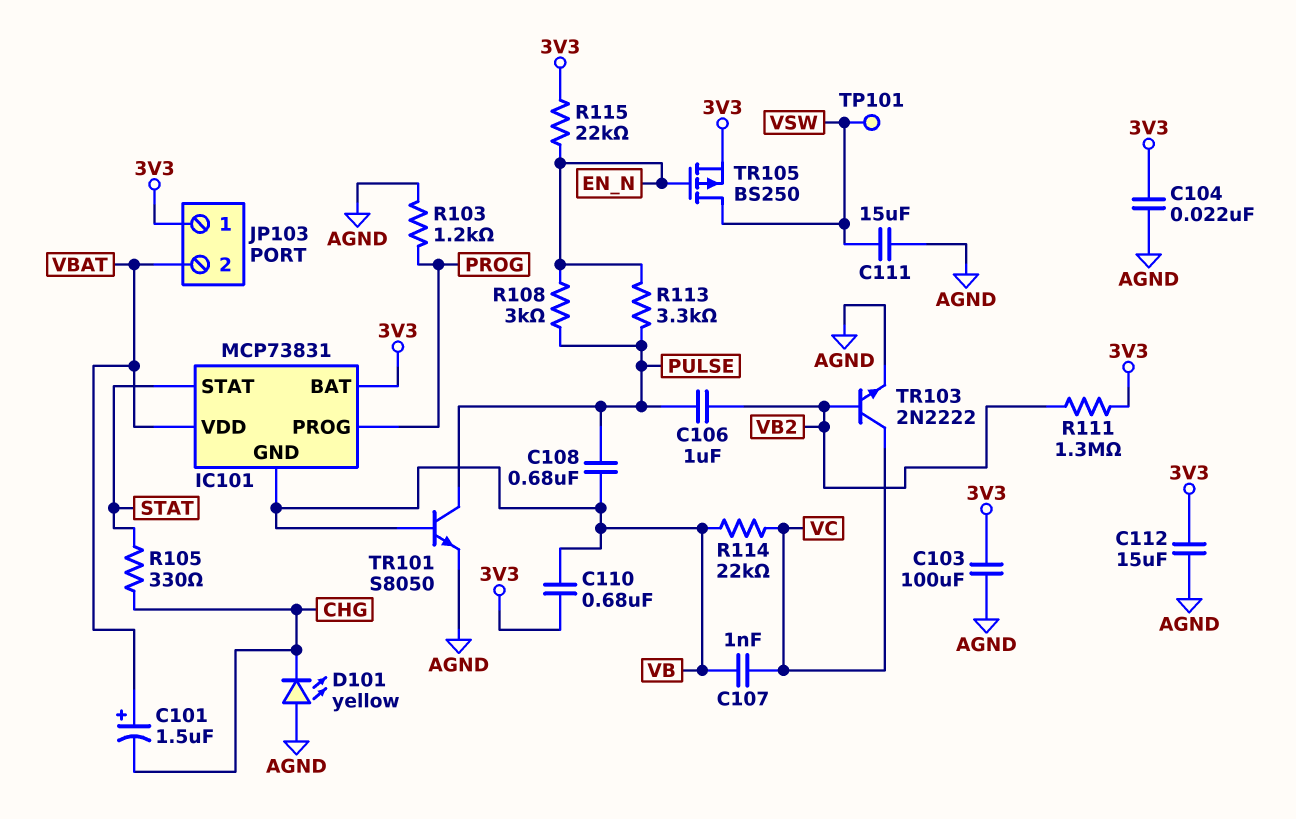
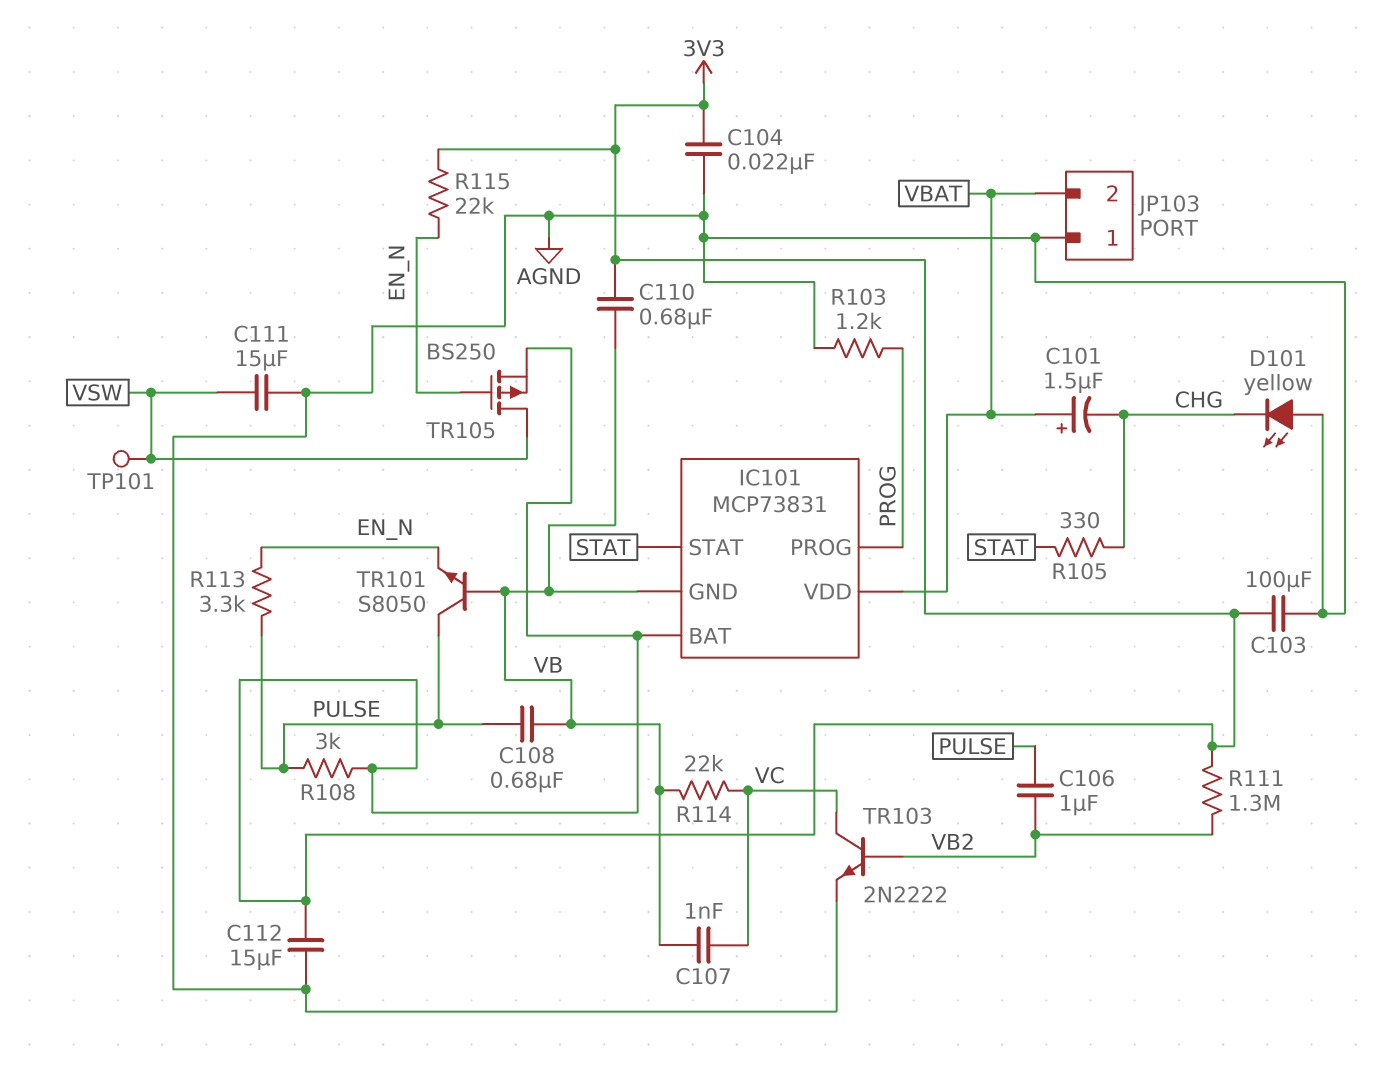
JP103 pin 1: 3V3 -> AGND
R108: 3k (EN_N, PULSE) -> 3k (3V3, PULSE)
TR101: NPN S8050 (B VB, C PULSE, E AGND) -> NPN S8050 (B VB, C PULSE, E EN_N)

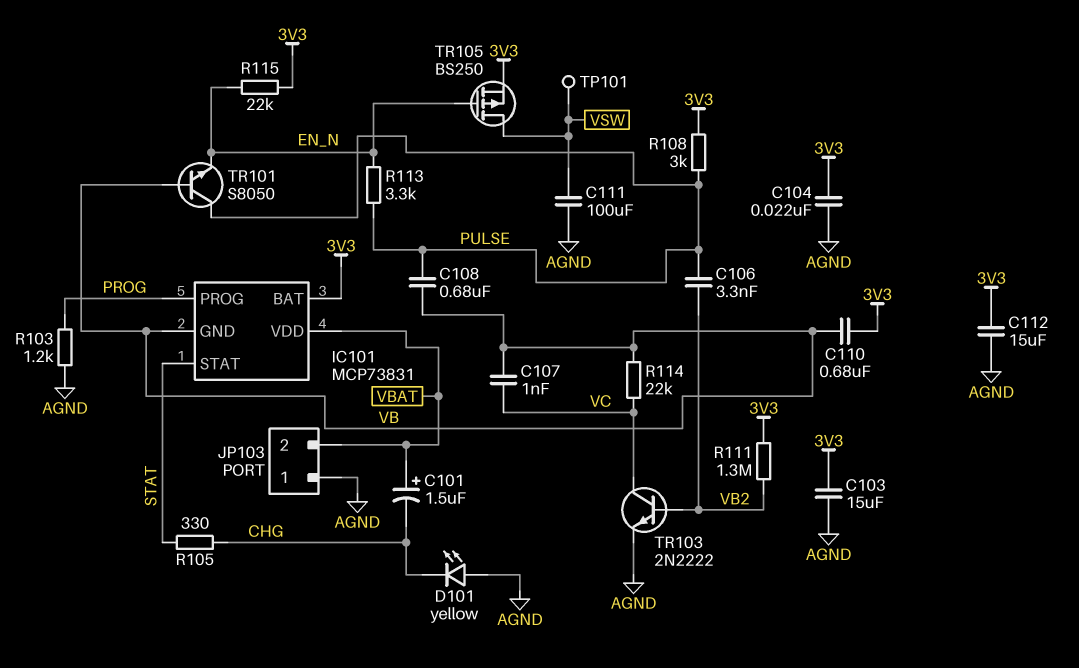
C103: 100uF (3V3, AGND) -> 15uF (3V3, AGND)
C106: 1uF (PULSE, VB2) -> 3.3nF (PULSE, VB2)
C111: 15uF (AGND, VSW) -> 100uF (AGND, VSW)

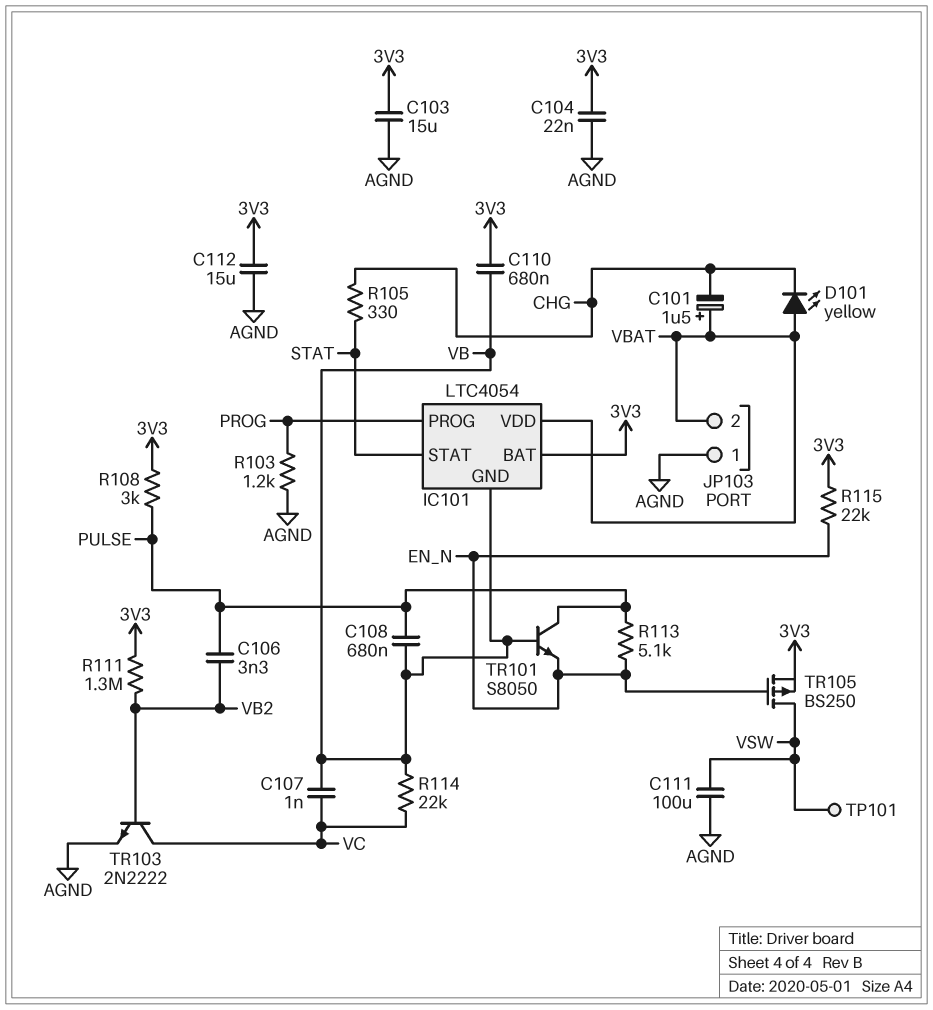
D101: LED yellow (A AGND, K CHG) -> LED yellow (A VBAT, K CHG)
IC101: MCP73831 -> LTC4054
R113: 3.3k (EN_N, PULSE) -> 5.1k (EN_N, PULSE)

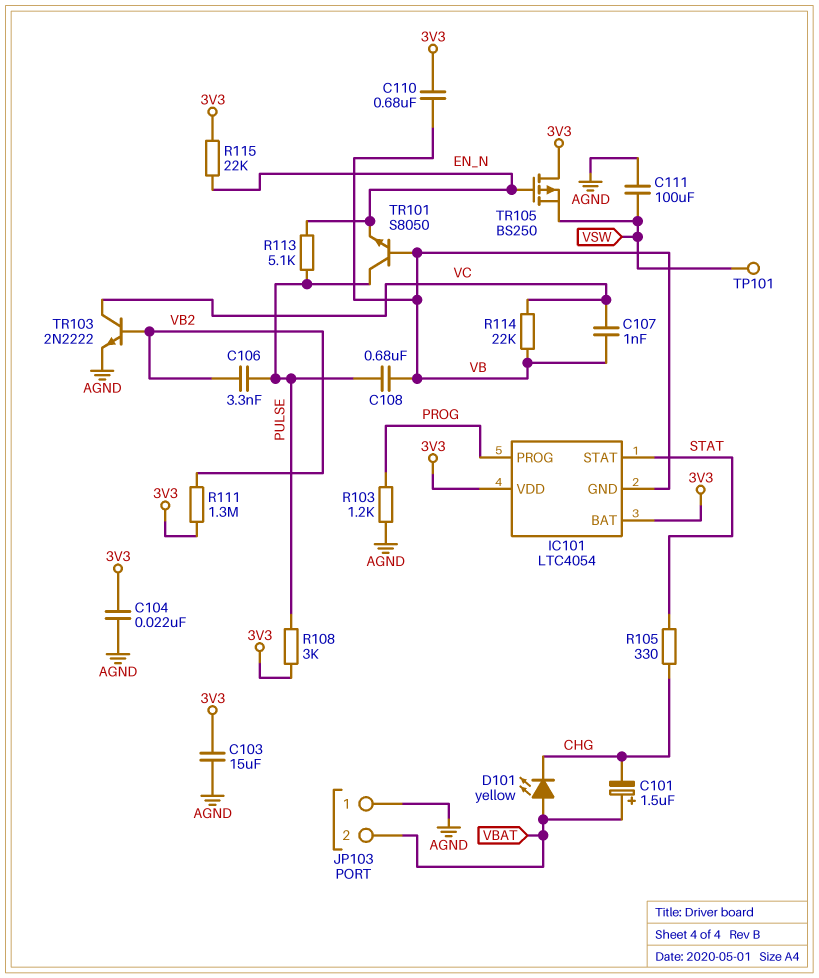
C112: 15uF (3V3, AGND) -> none
IC101 pin VDD: VBAT -> 3V3
TR105: PMOS BS250 (G EN_N, D VSW, S 3V3) -> PMOS BS250 (G EN_N, D 3V3, S VSW)

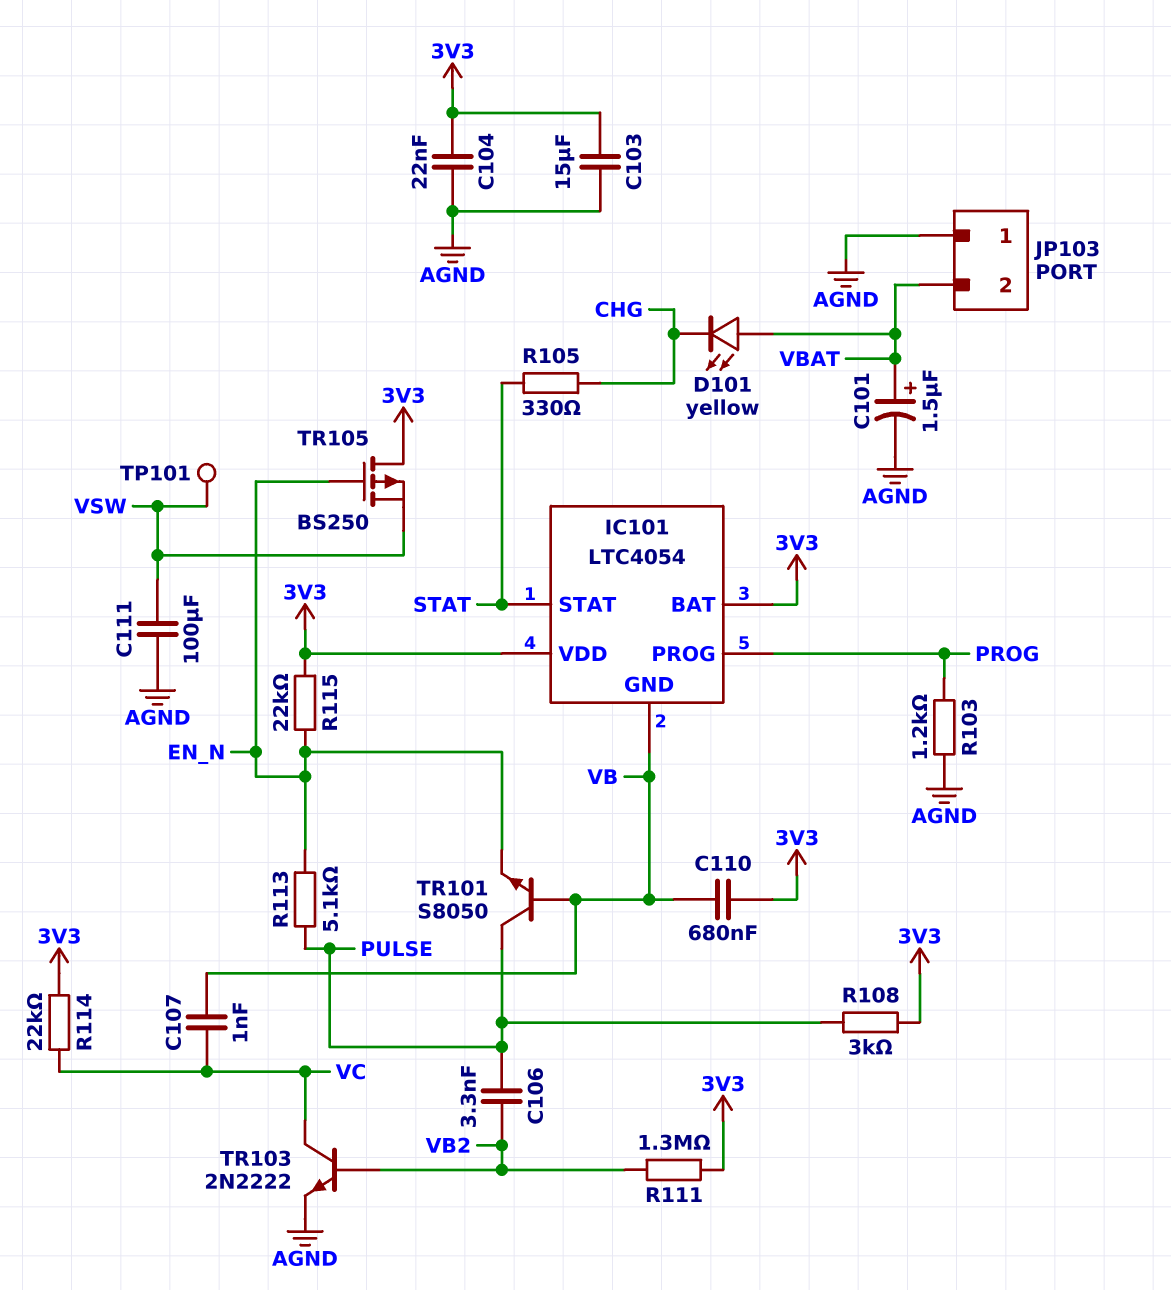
C101: 1.5uF (plus VBAT, minus CHG) -> 1.5uF (plus VBAT, minus AGND)
C108: 680nF (PULSE, VB) -> none
R114: 22k (VB, VC) -> 22k (3V3, VC)

